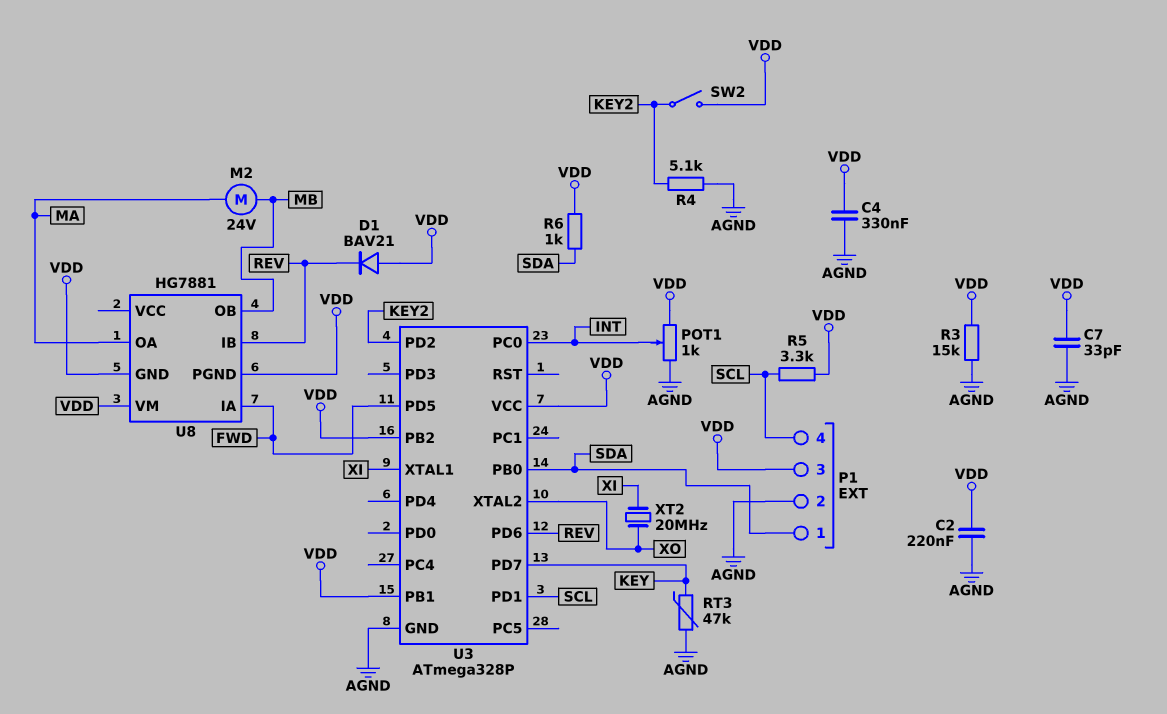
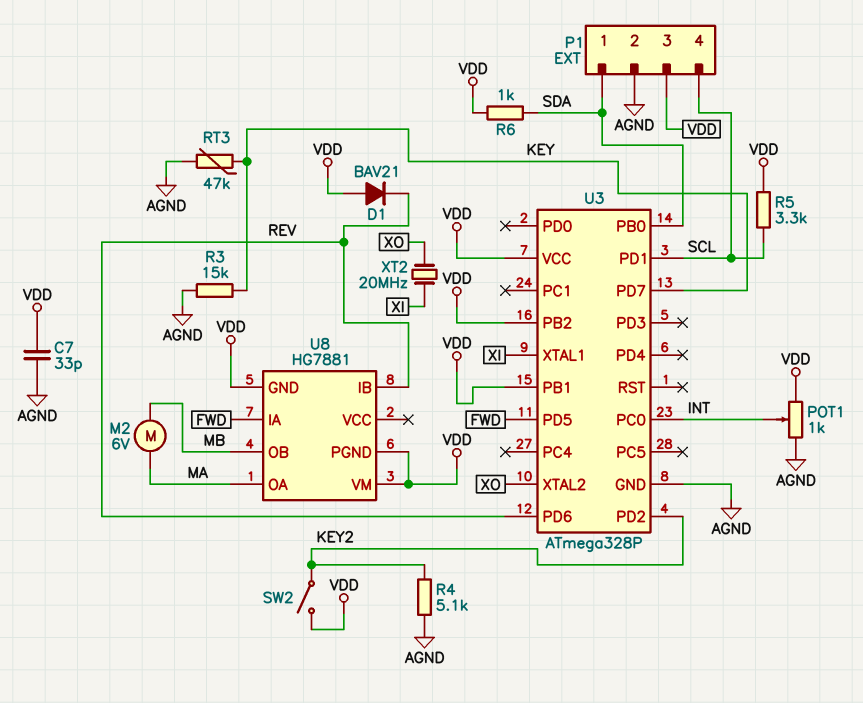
C2: 220nF (AGND, VDD) -> none
C4: 330nF (AGND, VDD) -> none
M2: motor 24V (MA, MB) -> motor 6V (MA, MB)
R3: 15k (AGND, VDD) -> 15k (AGND, KEY)

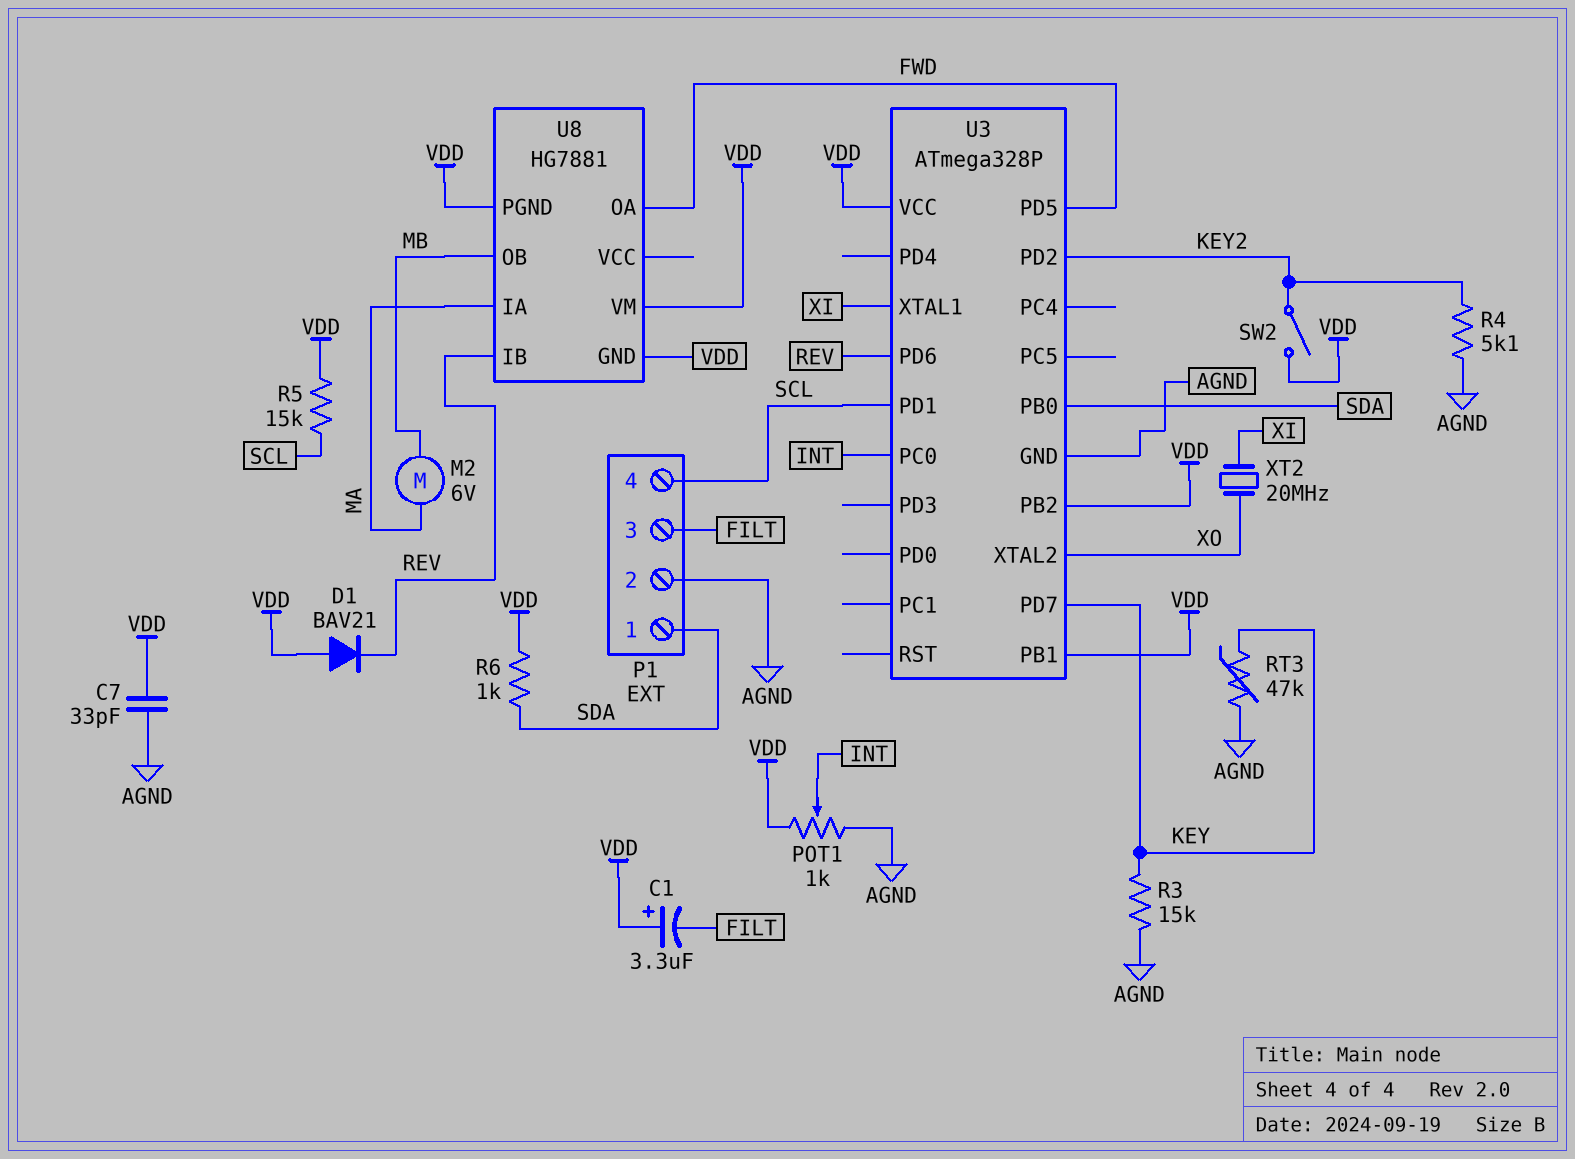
C1: none -> 3.3uF (plus VDD, minus FILT)
P1 pin 3: VDD -> FILT
R5: 3.3k (SCL, VDD) -> 15k (SCL, VDD)
U8 pin IA: FWD -> MA
U8 pin OA: MA -> FWD

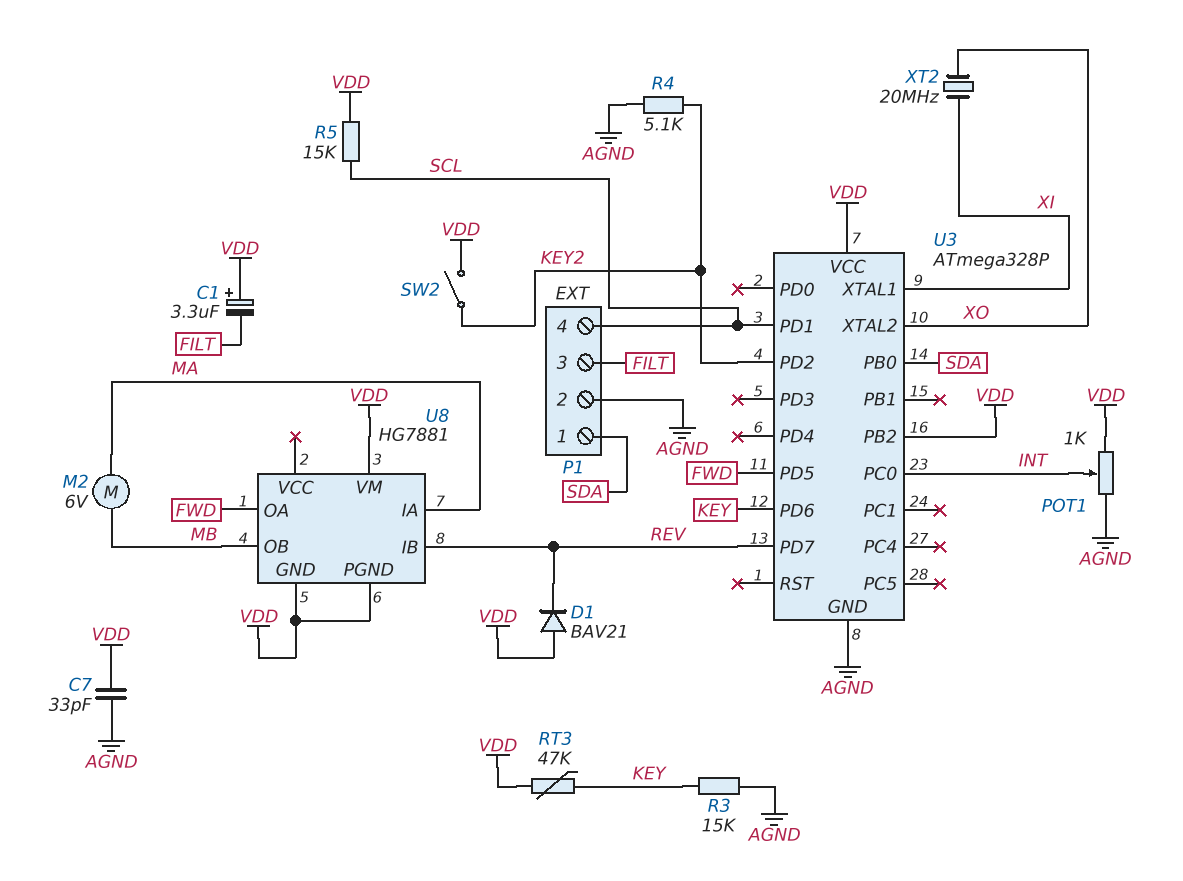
R6: 1k (SDA, VDD) -> none
RT3: 47k (AGND, KEY) -> 47k (KEY, VDD)
U3 pin PB1: VDD -> none
U3 pin PD6: REV -> KEY
U3 pin PD7: KEY -> REV

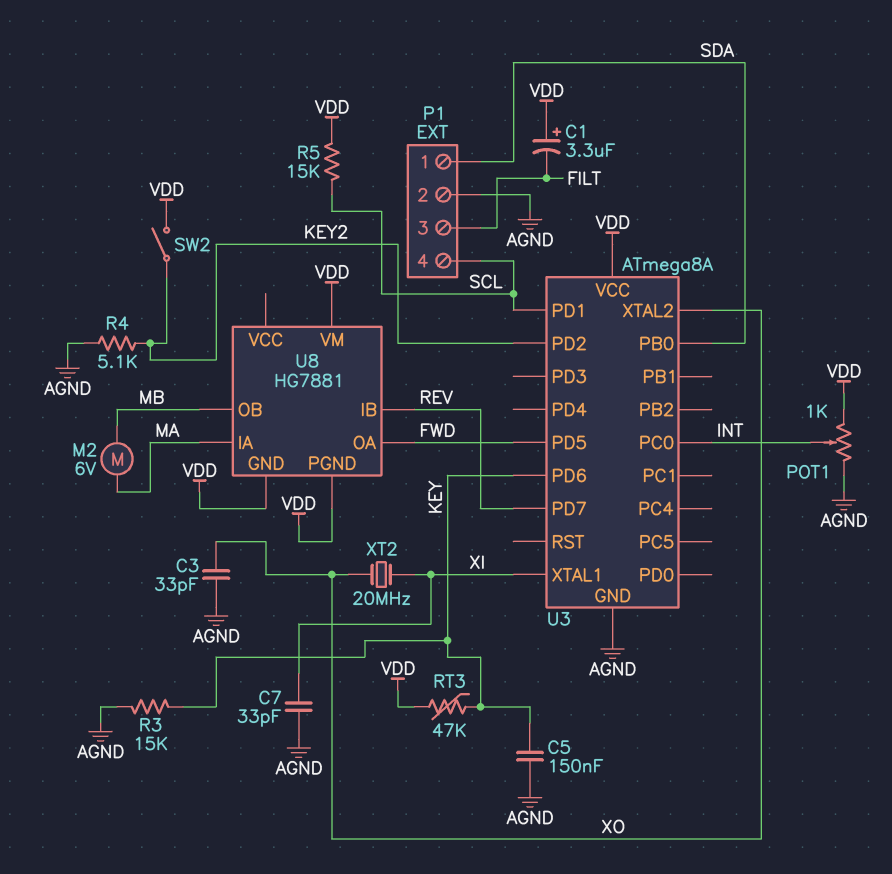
C3: none -> 33pF (AGND, XO)
C5: none -> 150nF (AGND, KEY)
C7: 33pF (AGND, VDD) -> 33pF (AGND, XI)
D1: diode BAV21 (A VDD, K REV) -> none
U3: ATmega328P -> ATmega8A
U3 pin PB2: VDD -> none

